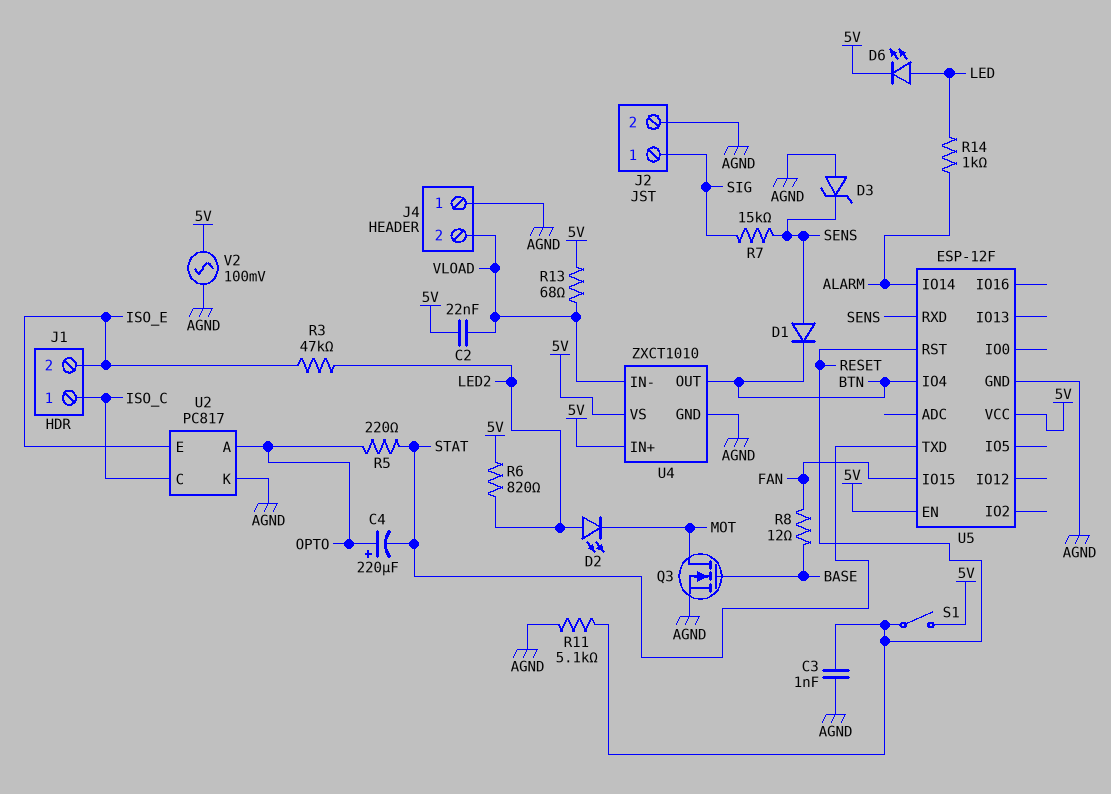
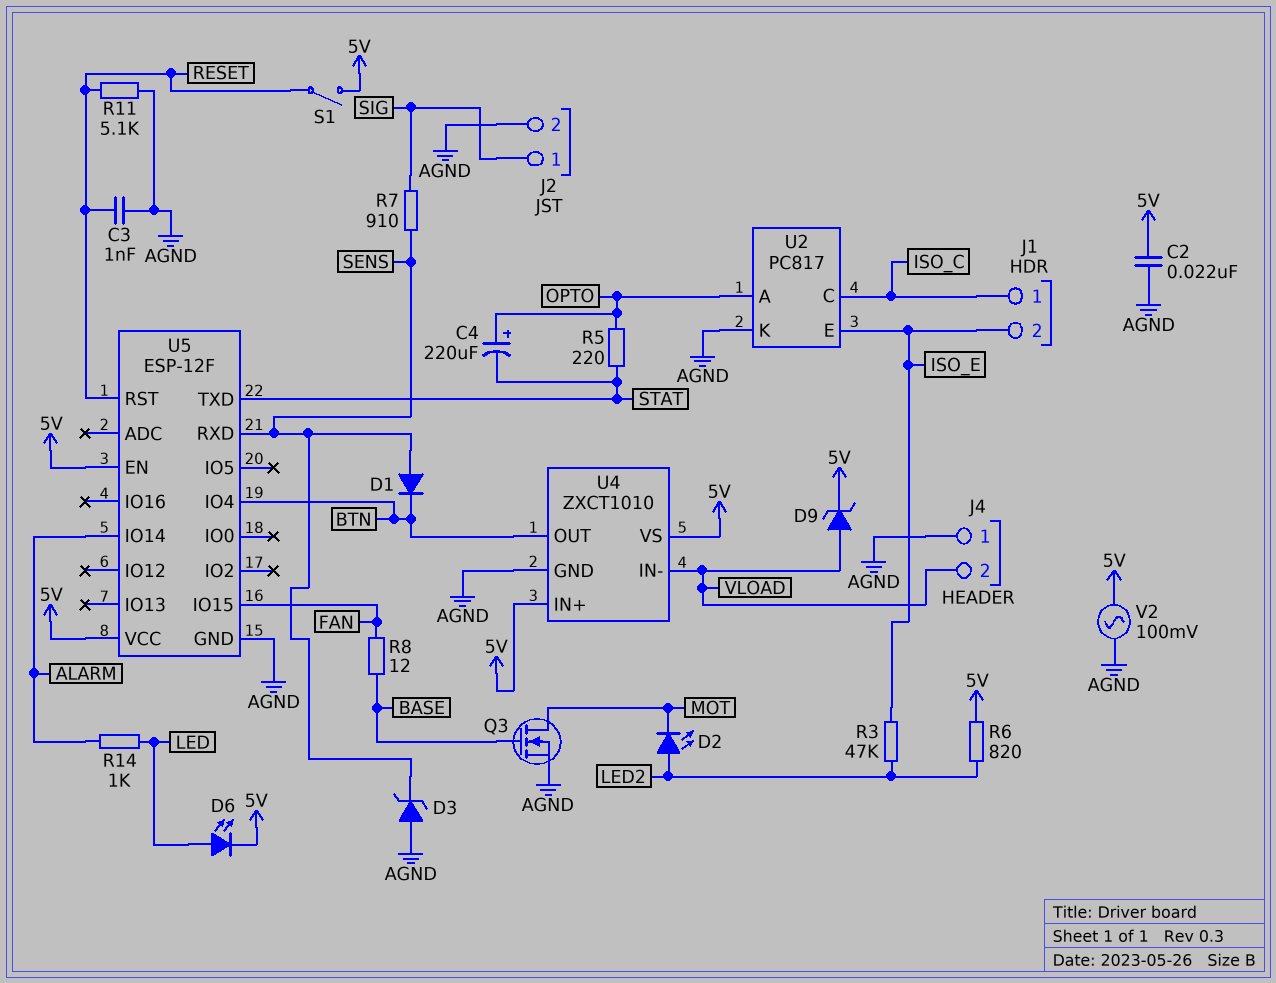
C2: 22nF (5V, VLOAD) -> 22nF (5V, AGND)
D9: none -> zener (A VLOAD, K 5V)
R7: 15k (SENS, SIG) -> 910 (SENS, SIG)
R13: 68 (5V, VLOAD) -> none

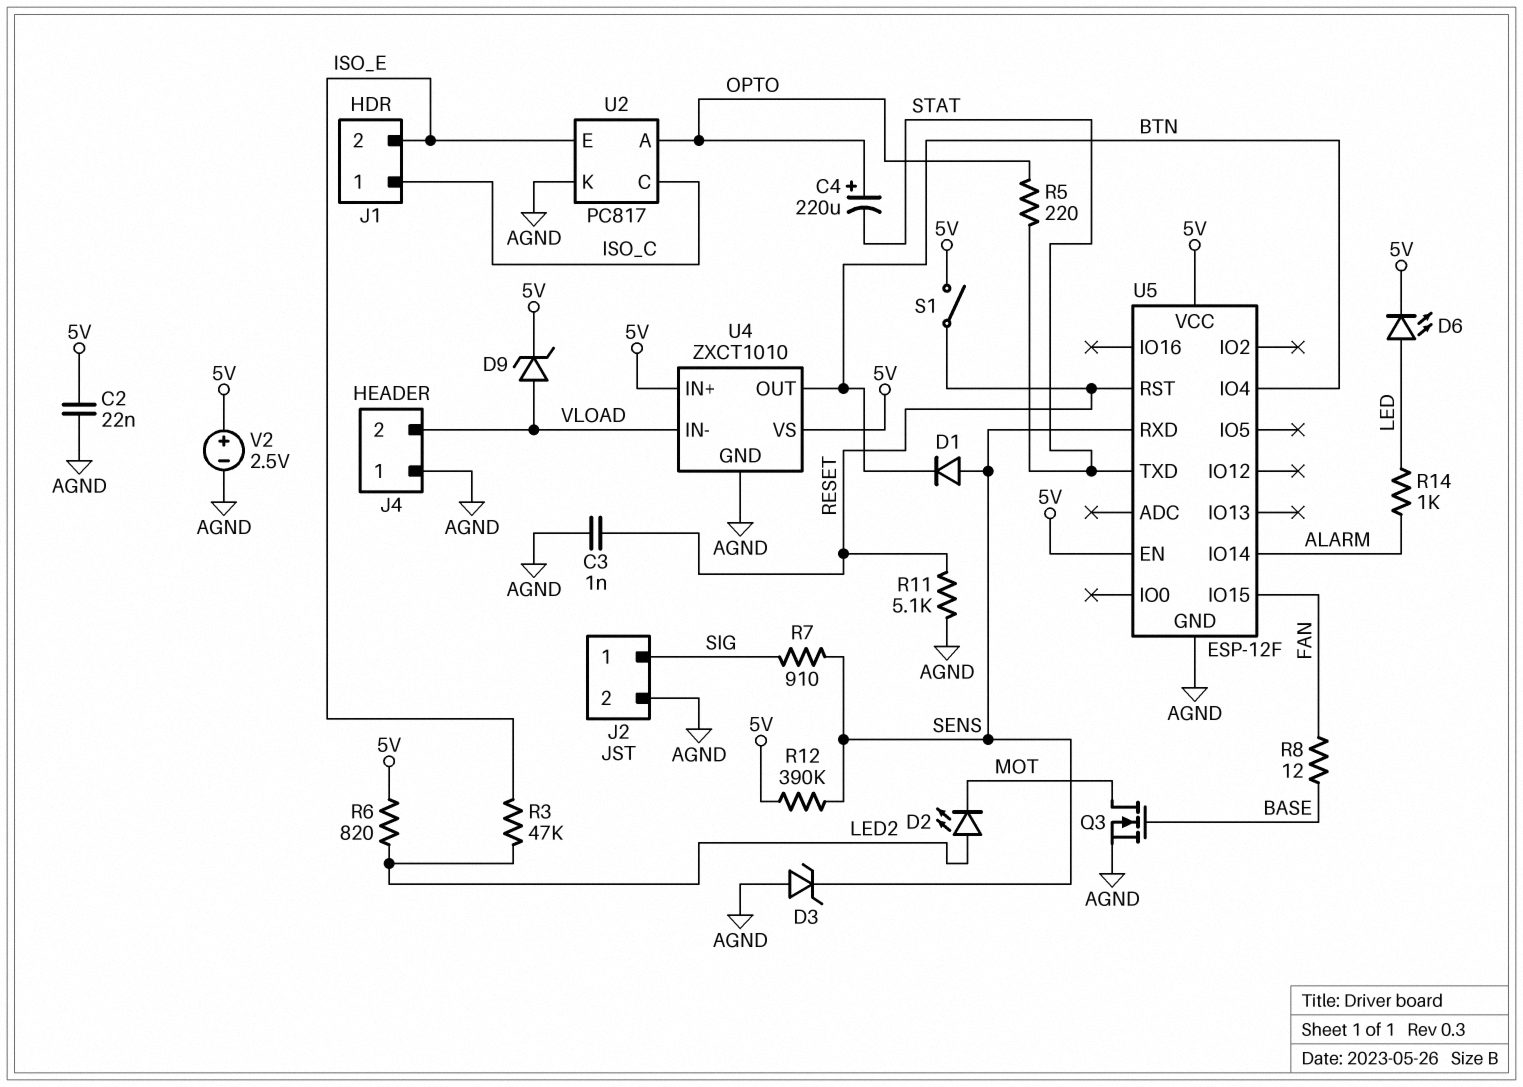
R12: none -> 390k (5V, SENS)
V2: AC 100mV (5V, AGND) -> 2.5V (plus 5V, minus AGND)

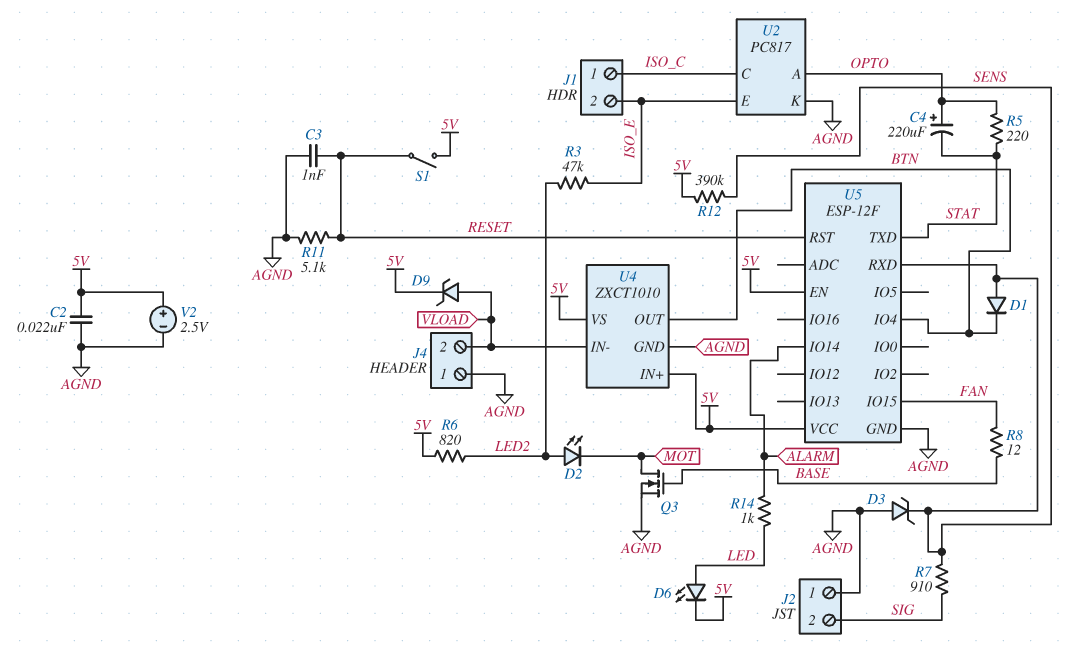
J2 pin 1: SIG -> AGND
J2 pin 2: AGND -> SIG

